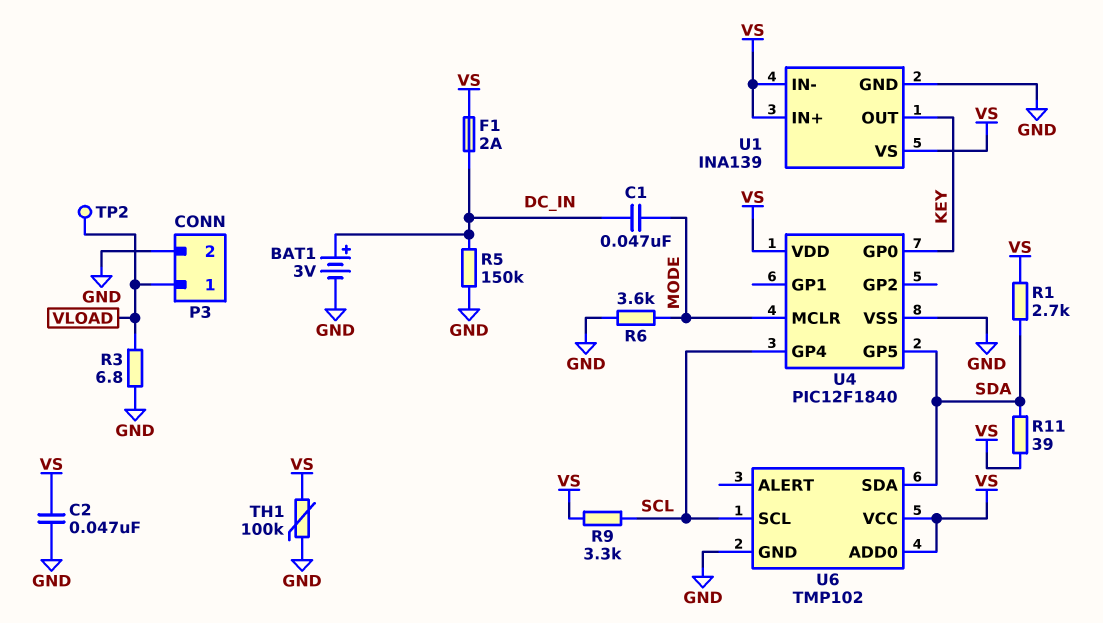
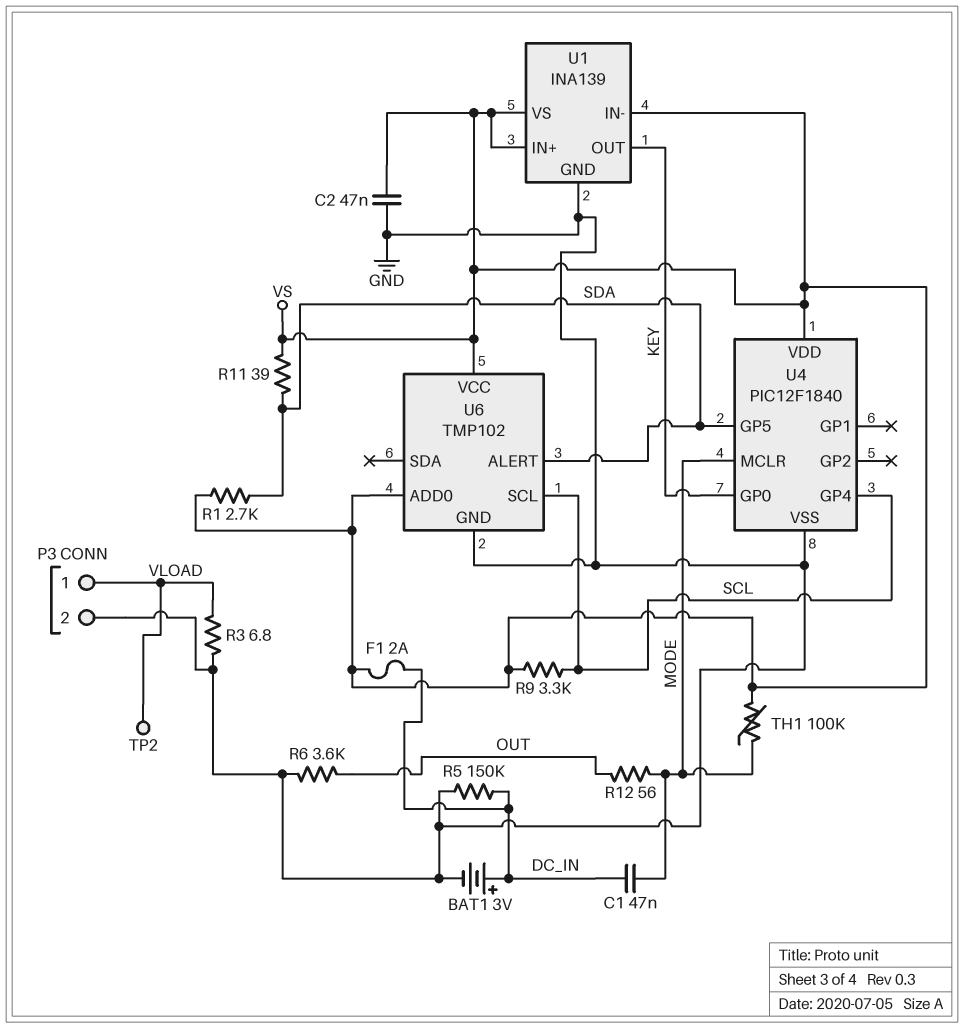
R6: 3.6k (GND, MODE) -> 3.6k (GND, OUT)
R12: none -> 56 (MODE, OUT)
TH1: 100k (GND, VS) -> 100k (MODE, VS)
U6 pin ALERT: none -> SDA
U6 pin SDA: SDA -> none

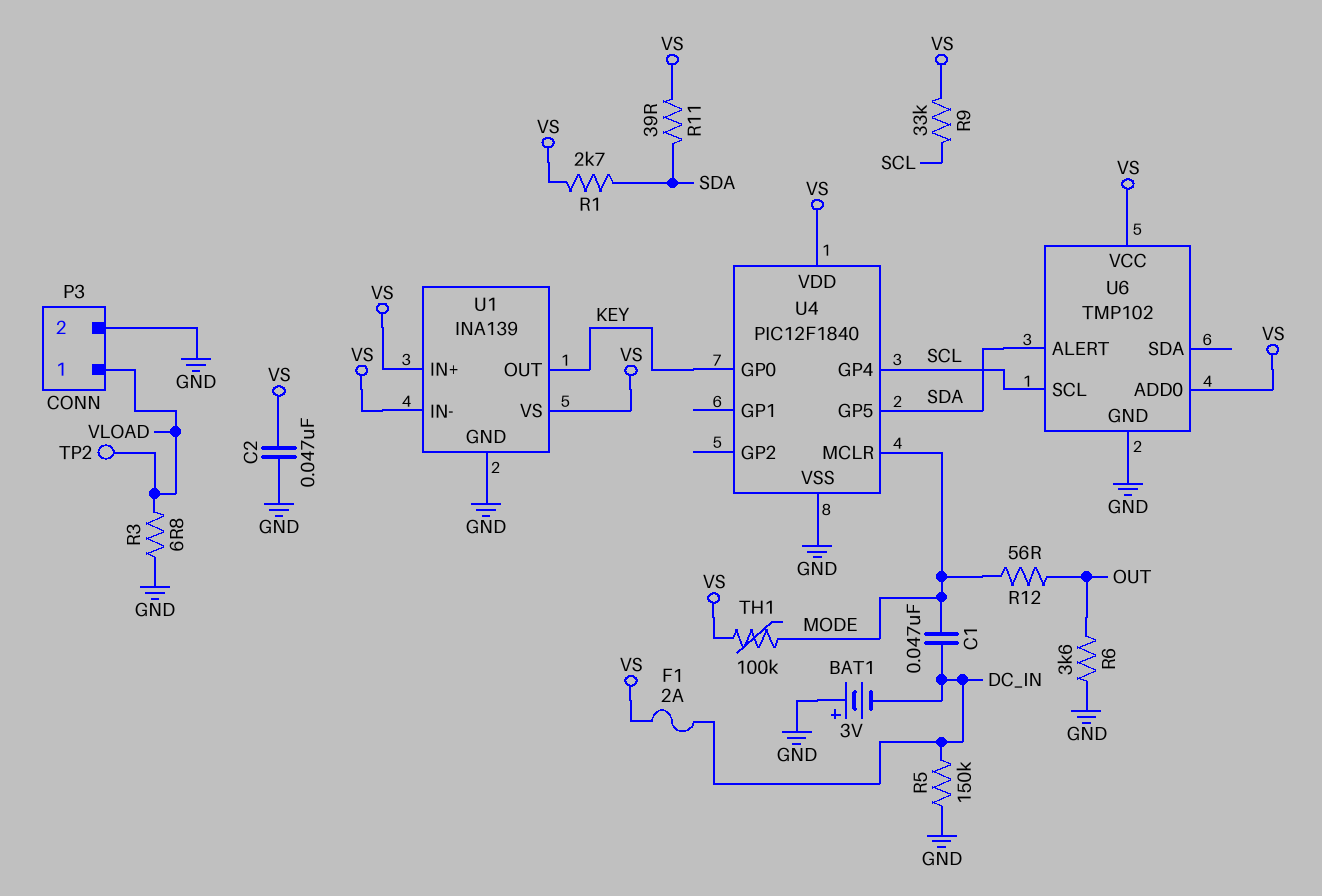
BAT1: 3V (plus DC_IN, minus GND) -> 3V (plus GND, minus DC_IN)
R9: 3.3k (SCL, VS) -> 33k (SCL, VS)

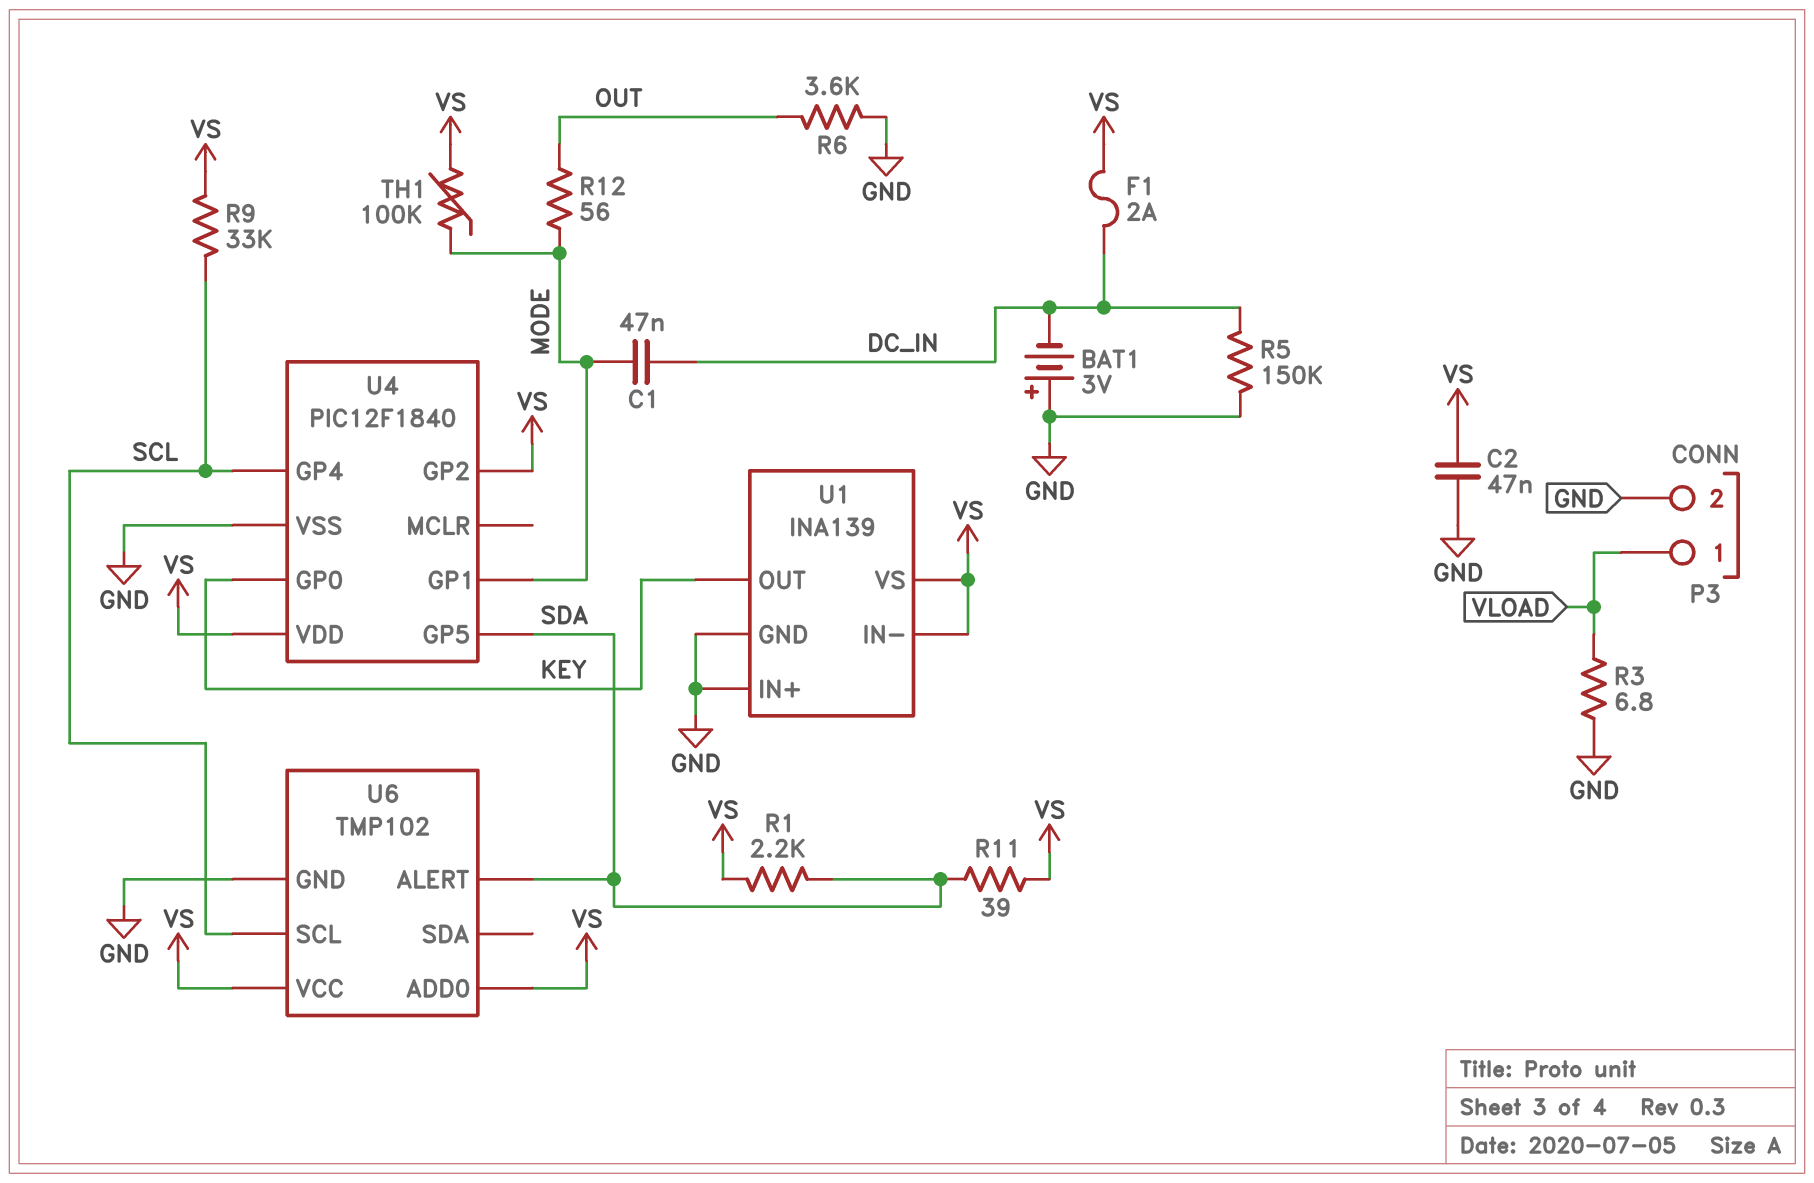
R1: 2.7k (SDA, VS) -> 2.2k (SDA, VS)
TP2: test point (VLOAD) -> none
U1 pin IN+: VS -> GND
U4 pin GP1: none -> MODE
U4 pin GP2: none -> VS
U4 pin MCLR: MODE -> none

